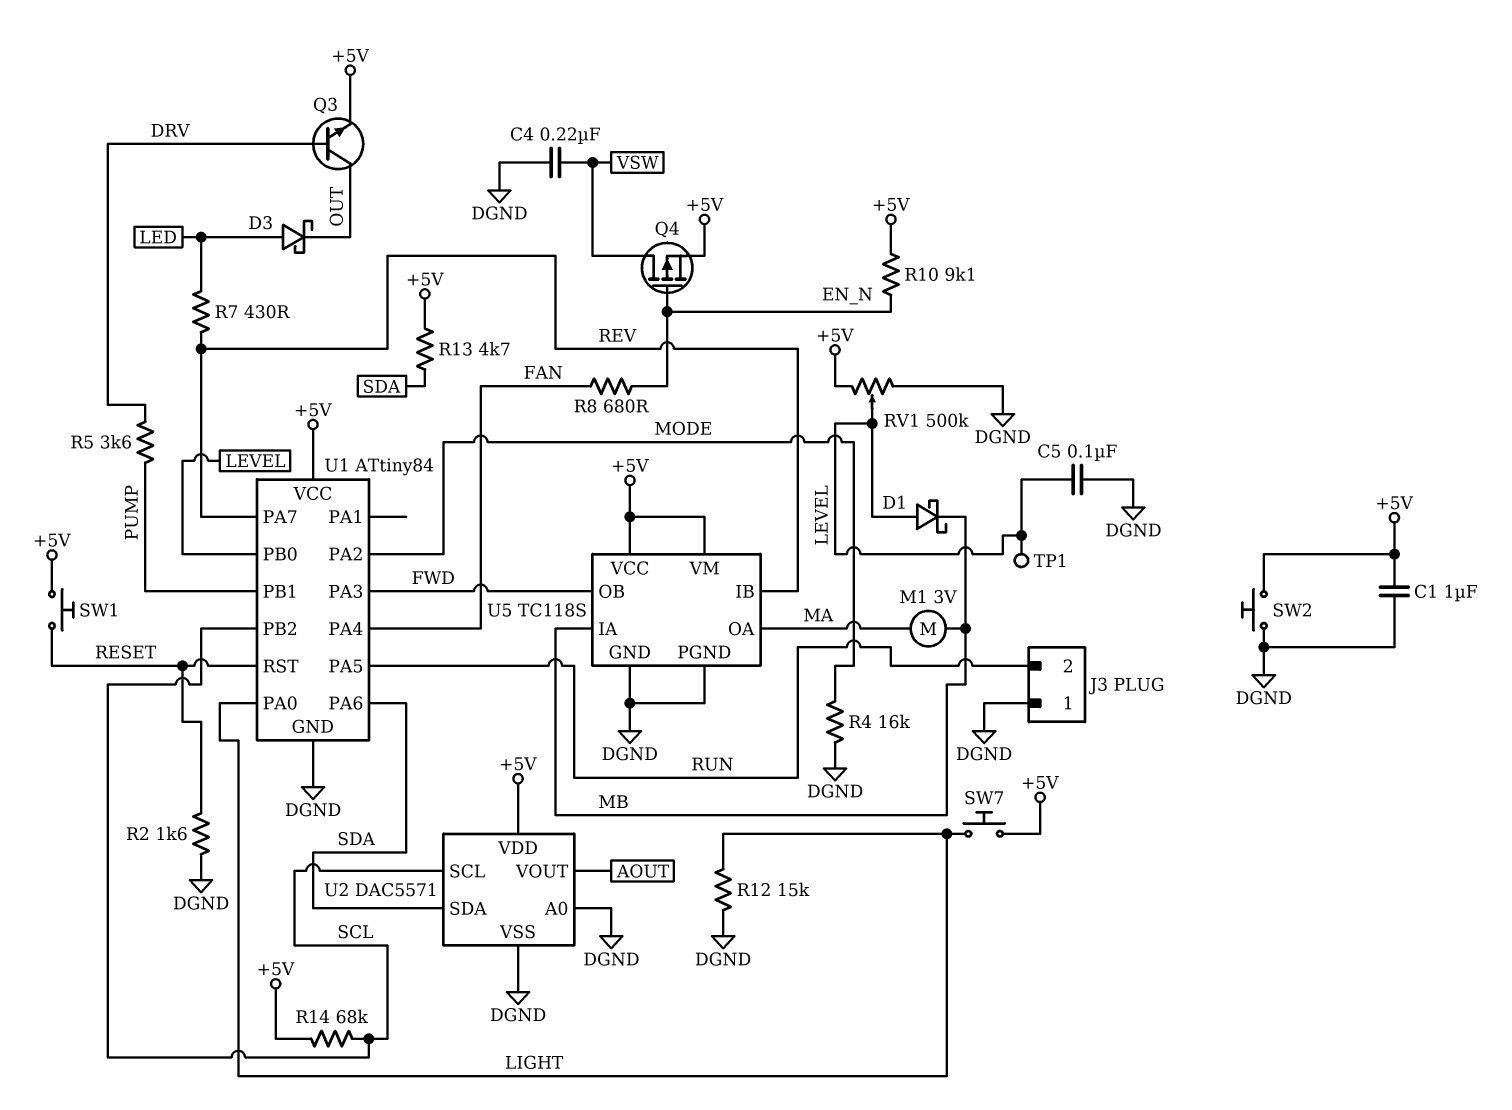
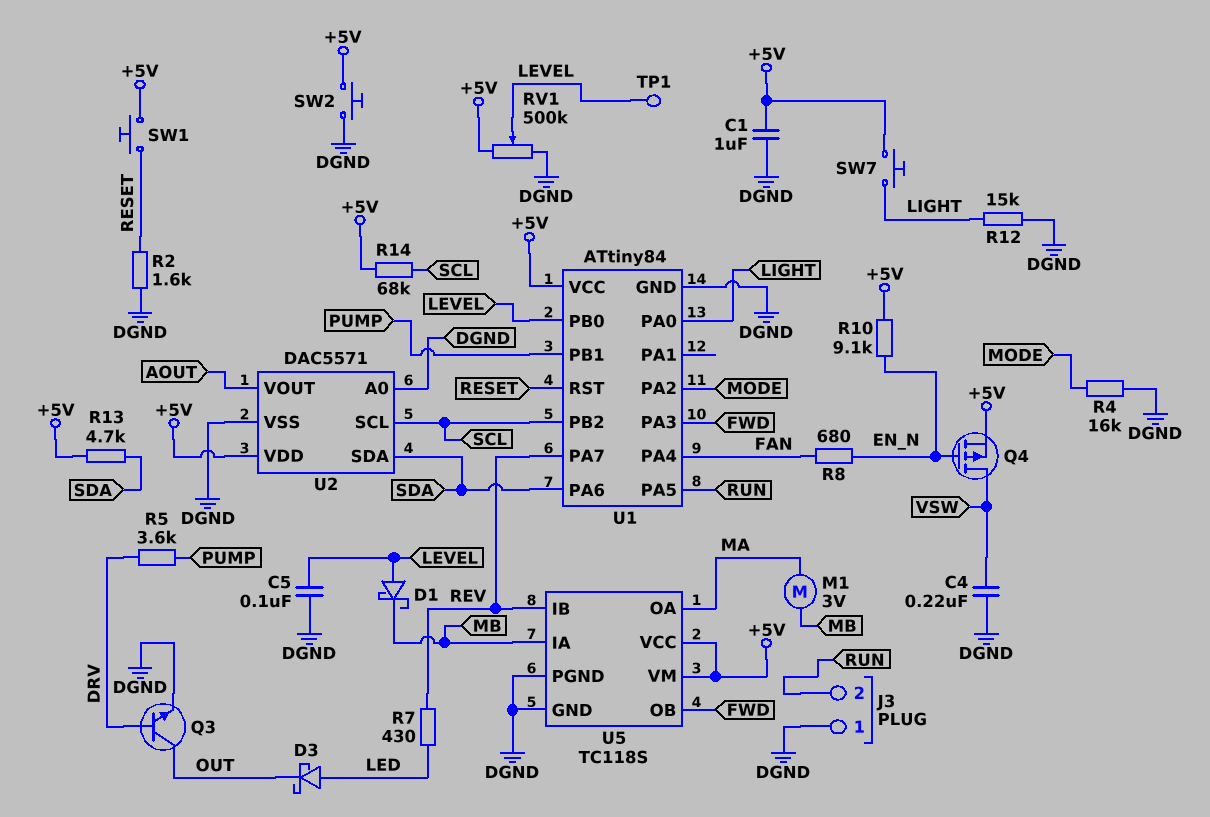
Q3: NPN (B DRV, C OUT, E +5V) -> NPN (B DRV, C OUT, E DGND)

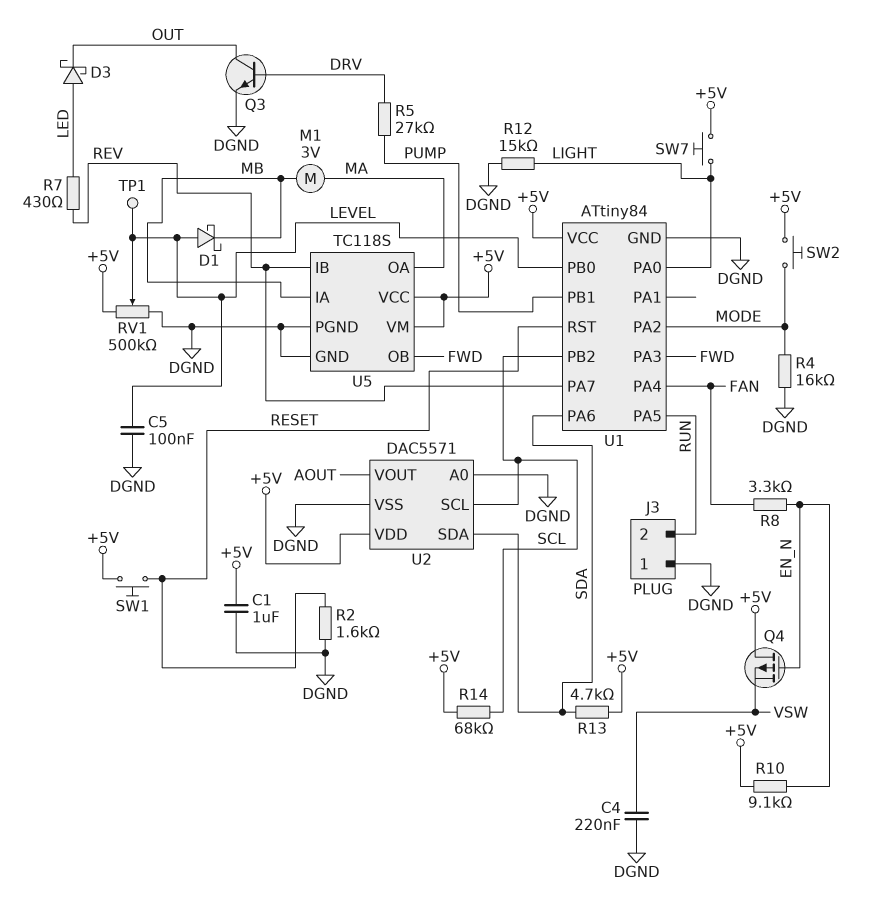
Q4: PMOS (G EN_N, D VSW, S +5V) -> PMOS (G EN_N, D +5V, S VSW)
R5: 3.6k (DRV, PUMP) -> 27k (DRV, PUMP)
R8: 680 (EN_N, FAN) -> 3.3k (EN_N, FAN)
SW2: button (+5V, DGND) -> button (+5V, MODE)

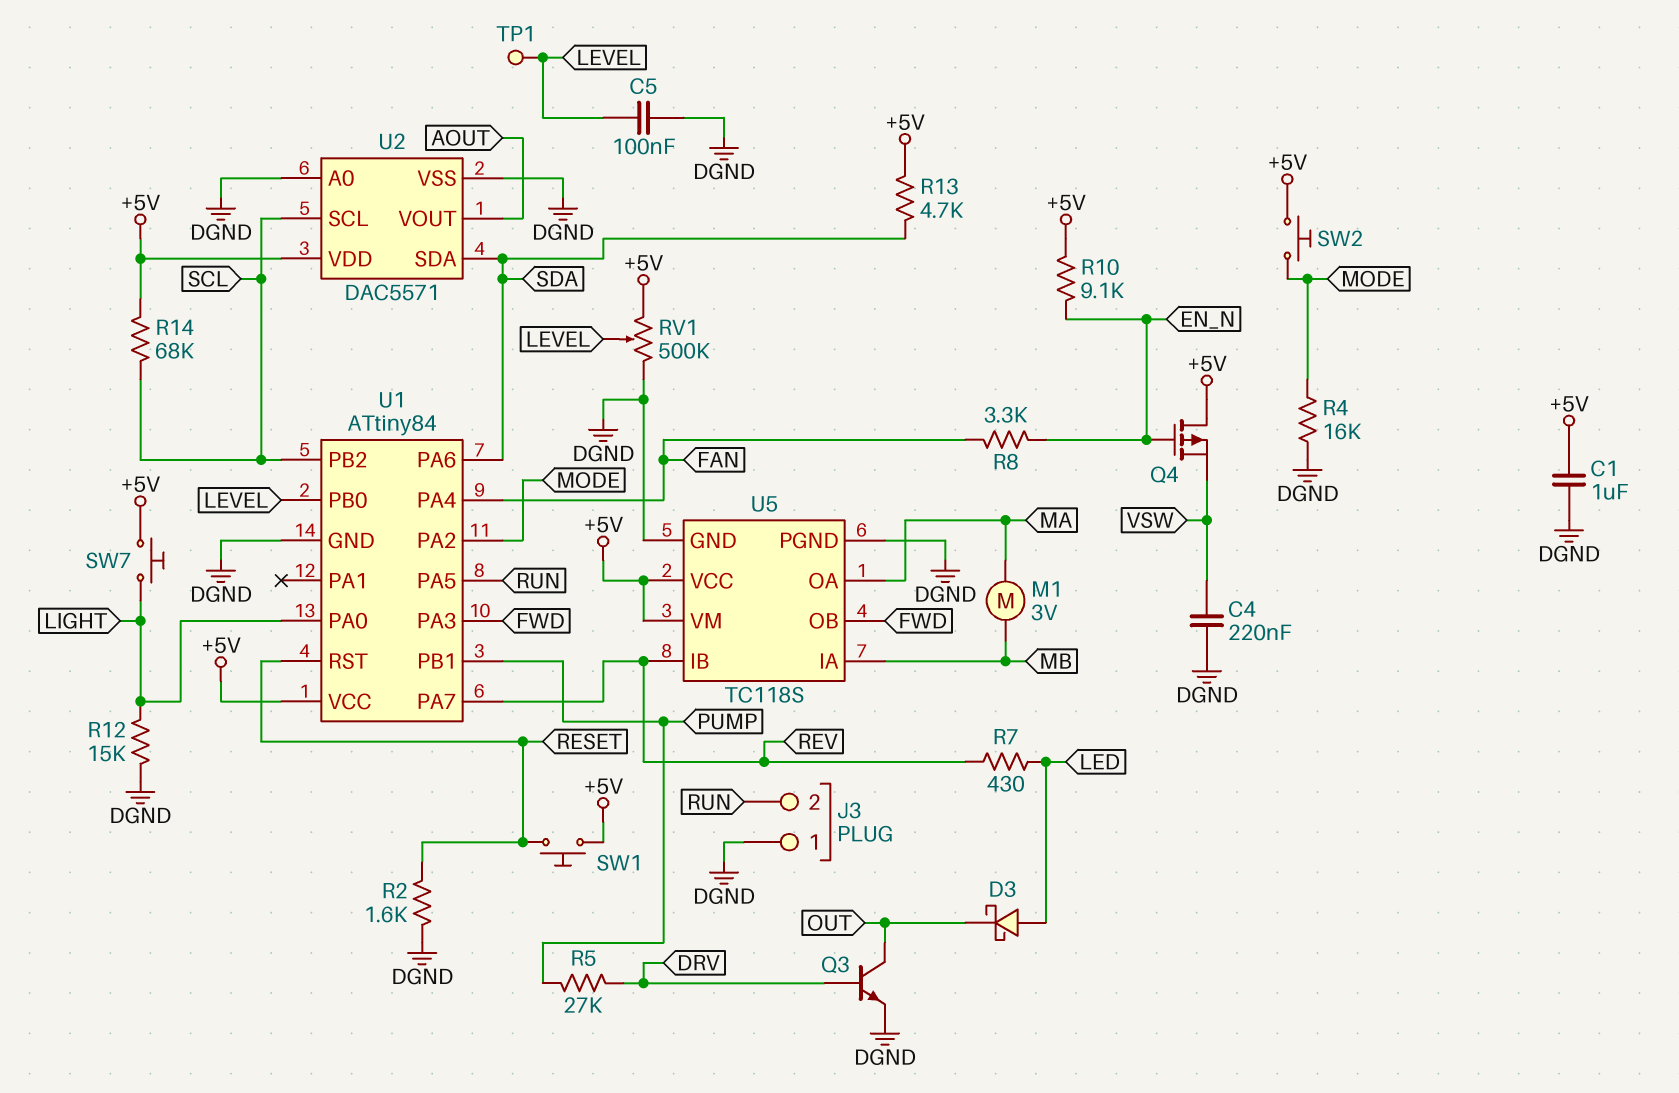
D1: schottky (A LEVEL, K MB) -> none

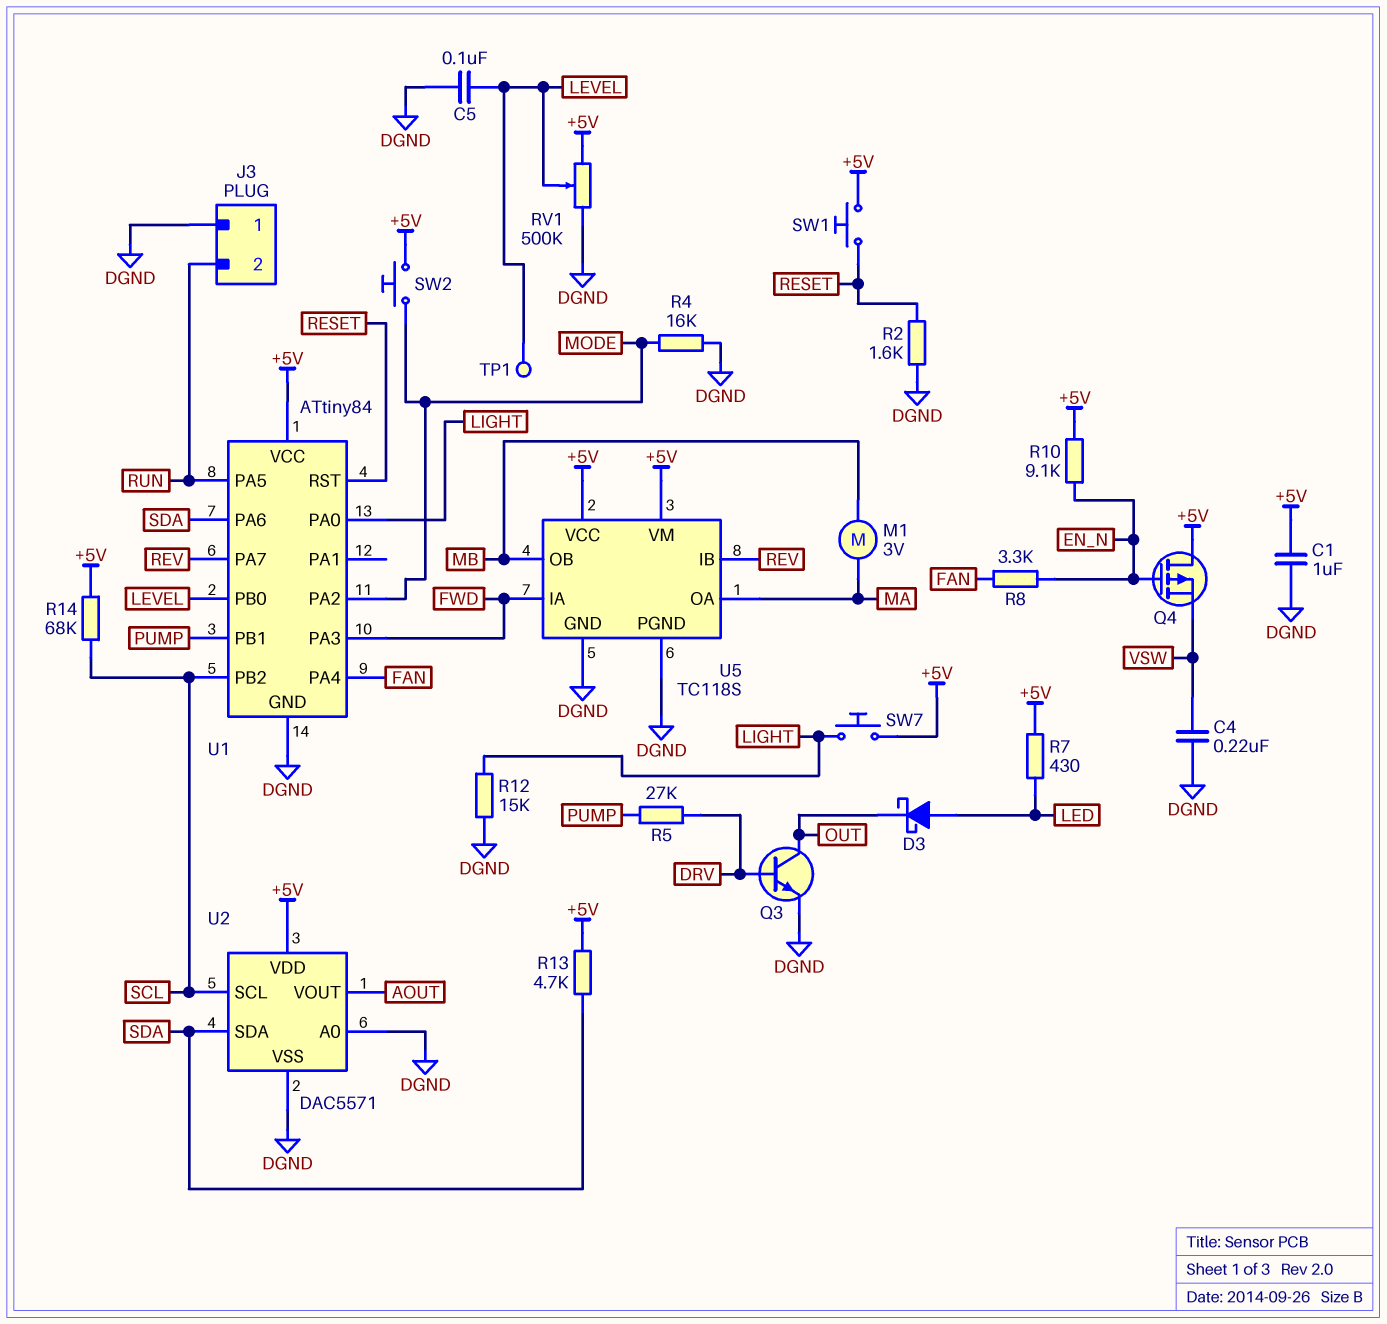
R7: 430 (LED, REV) -> 430 (+5V, LED)
U5 pin IA: MB -> FWD
U5 pin OB: FWD -> MB

